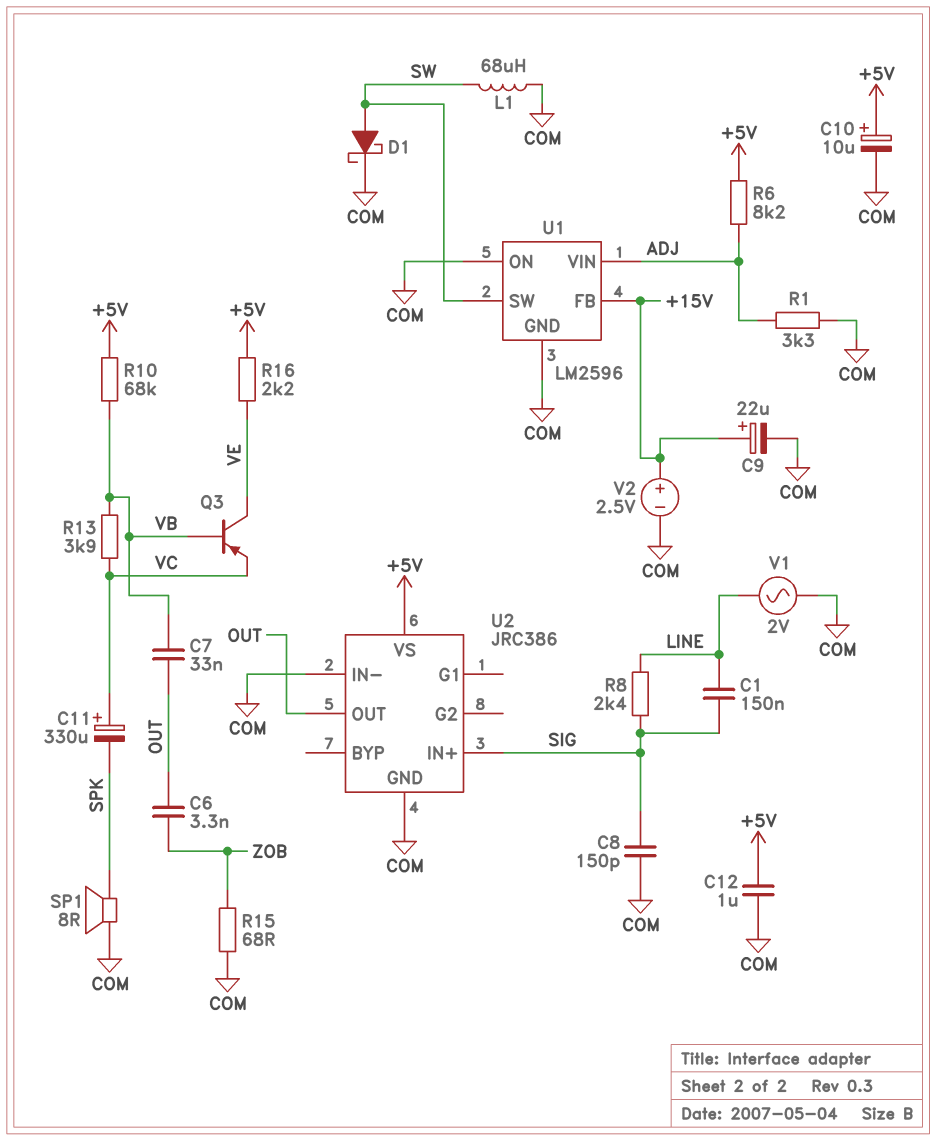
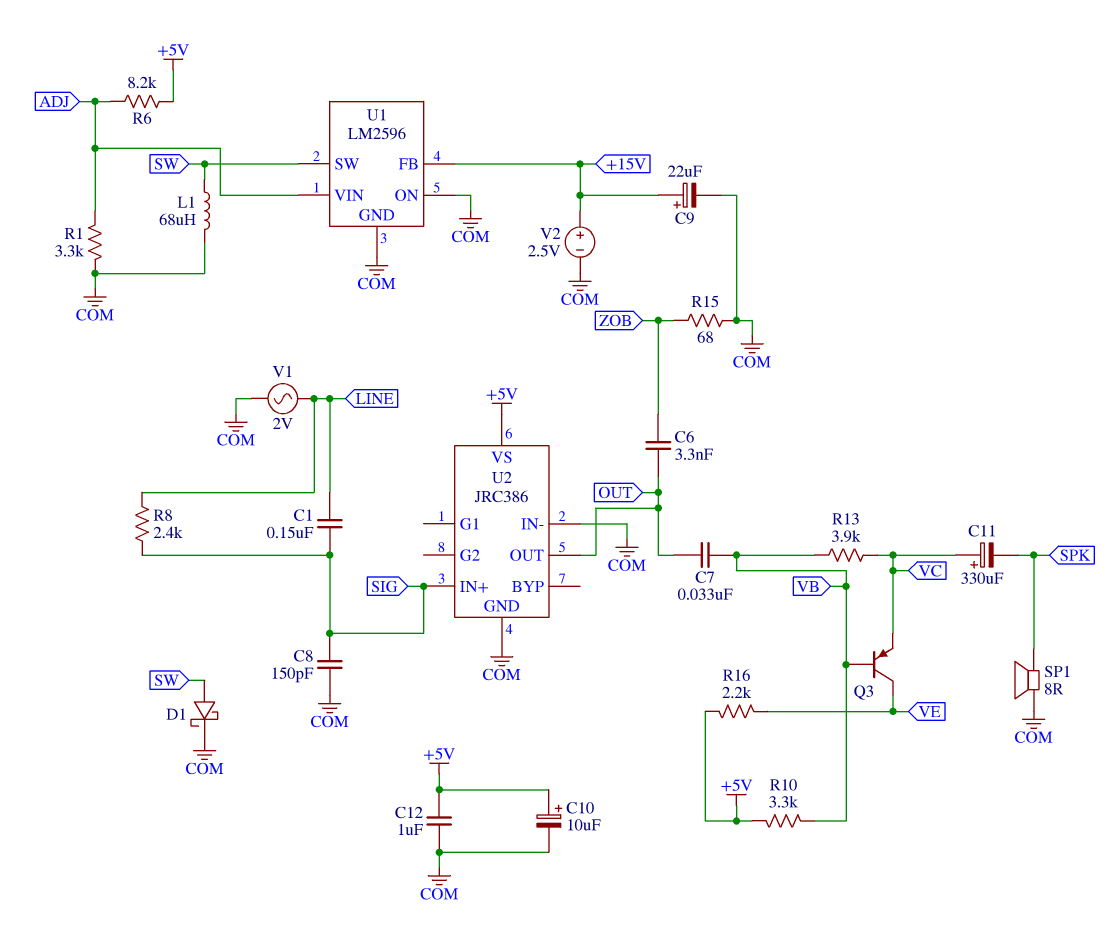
R10: 68k (+5V, VB) -> 3.3k (+5V, VB)

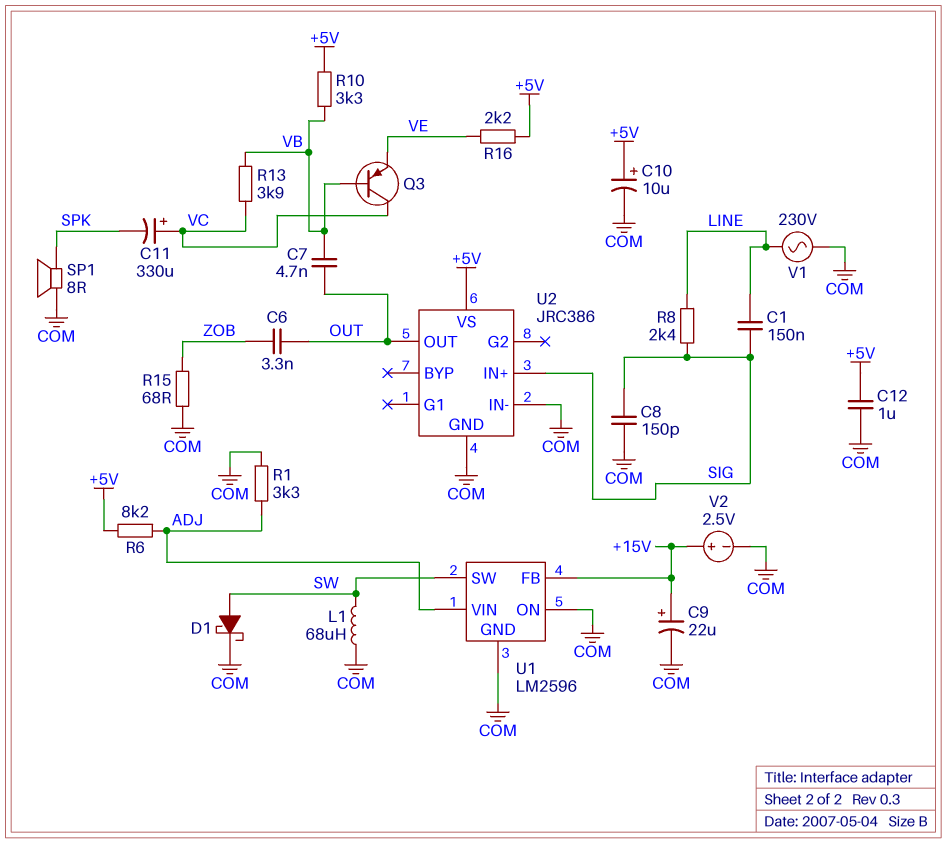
C7: 33nF (OUT, VB) -> 4.7nF (OUT, VB)
Q3: PNP (B VB, C VE, E VC) -> PNP (B VB, C VC, E VE)
V1: AC 2V (COM, LINE) -> AC 230V (COM, LINE)

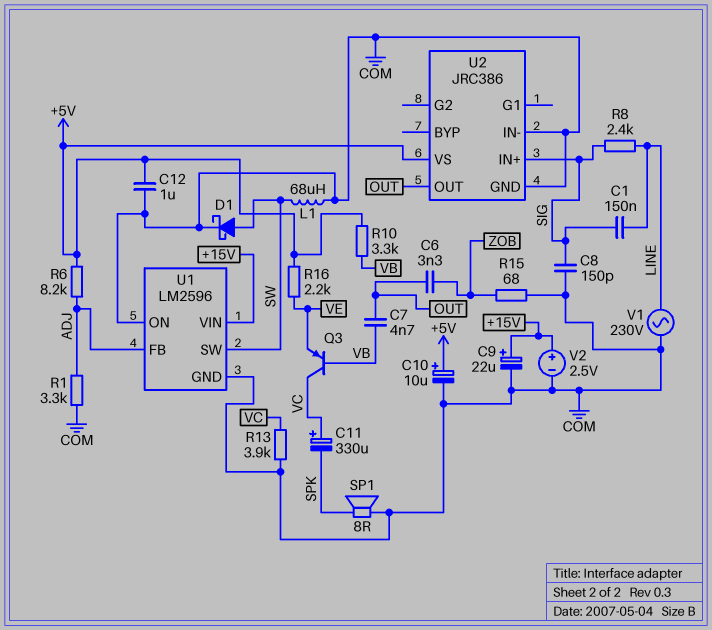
R13: 3.9k (VB, VC) -> 3.9k (COM, VC)
U1 pin FB: +15V -> ADJ
U1 pin VIN: ADJ -> +15V

